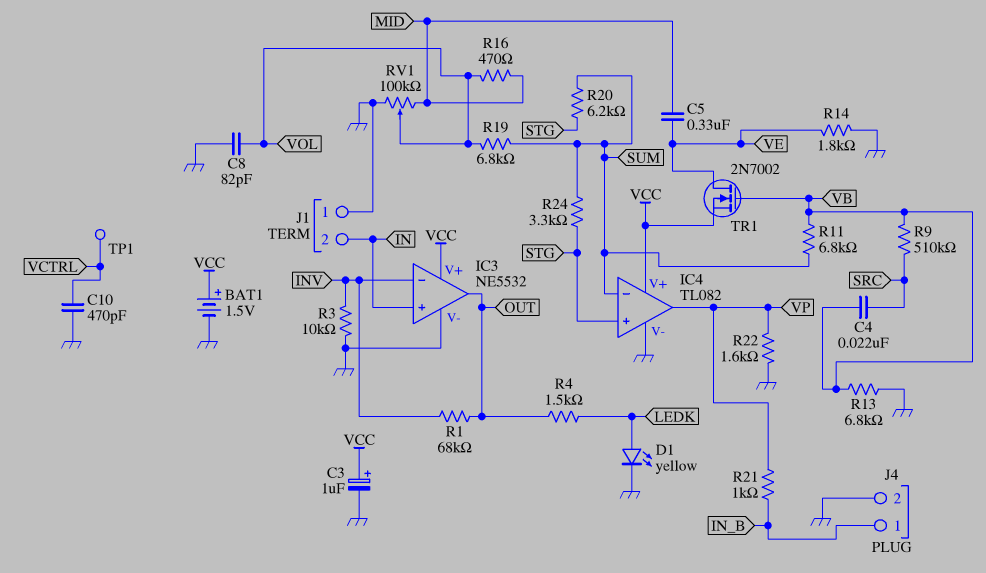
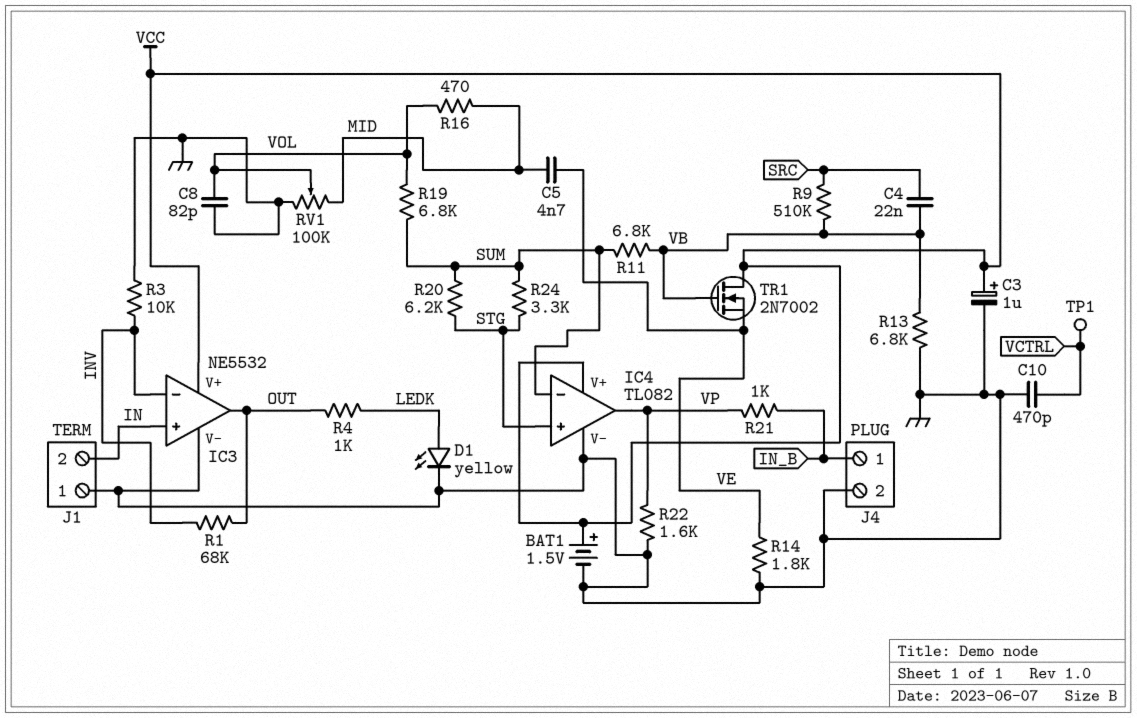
C5: 330nF (MID, VE) -> 4.7nF (MID, VE)
R4: 1.5k (LEDK, OUT) -> 1k (LEDK, OUT)
TR1: NMOS 2N7002 (G VB, D VE, S VCC) -> NMOS 2N7002 (G VB, D VCC, S VE)

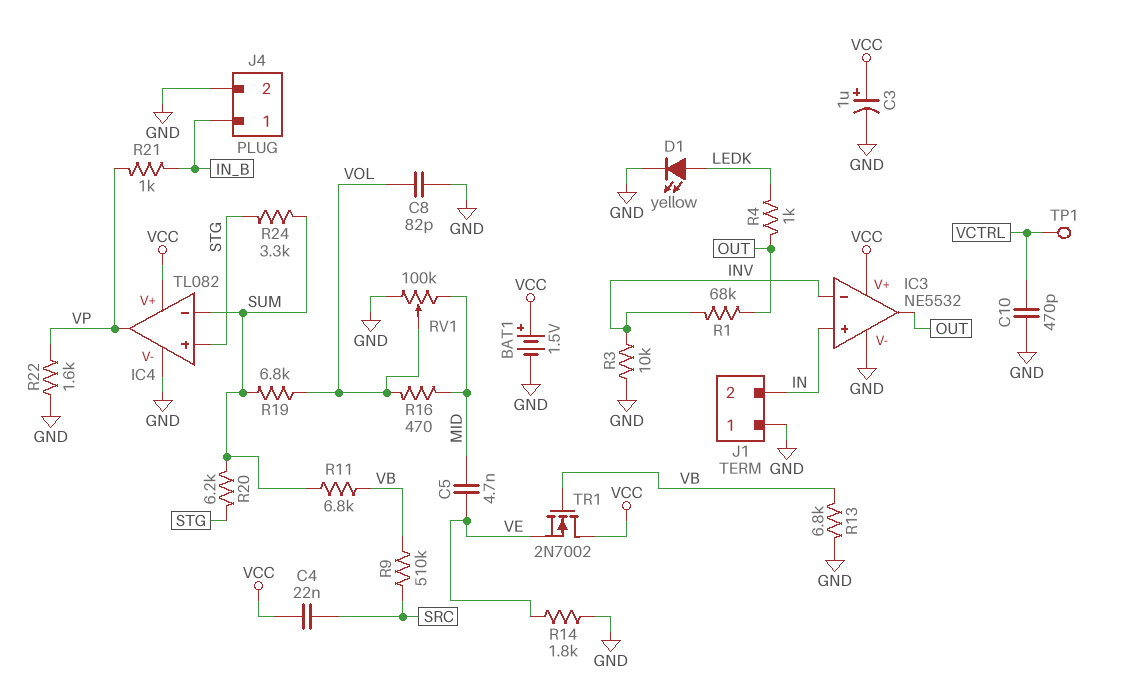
C4: 22nF (SRC, VB) -> 22nF (SRC, VCC)

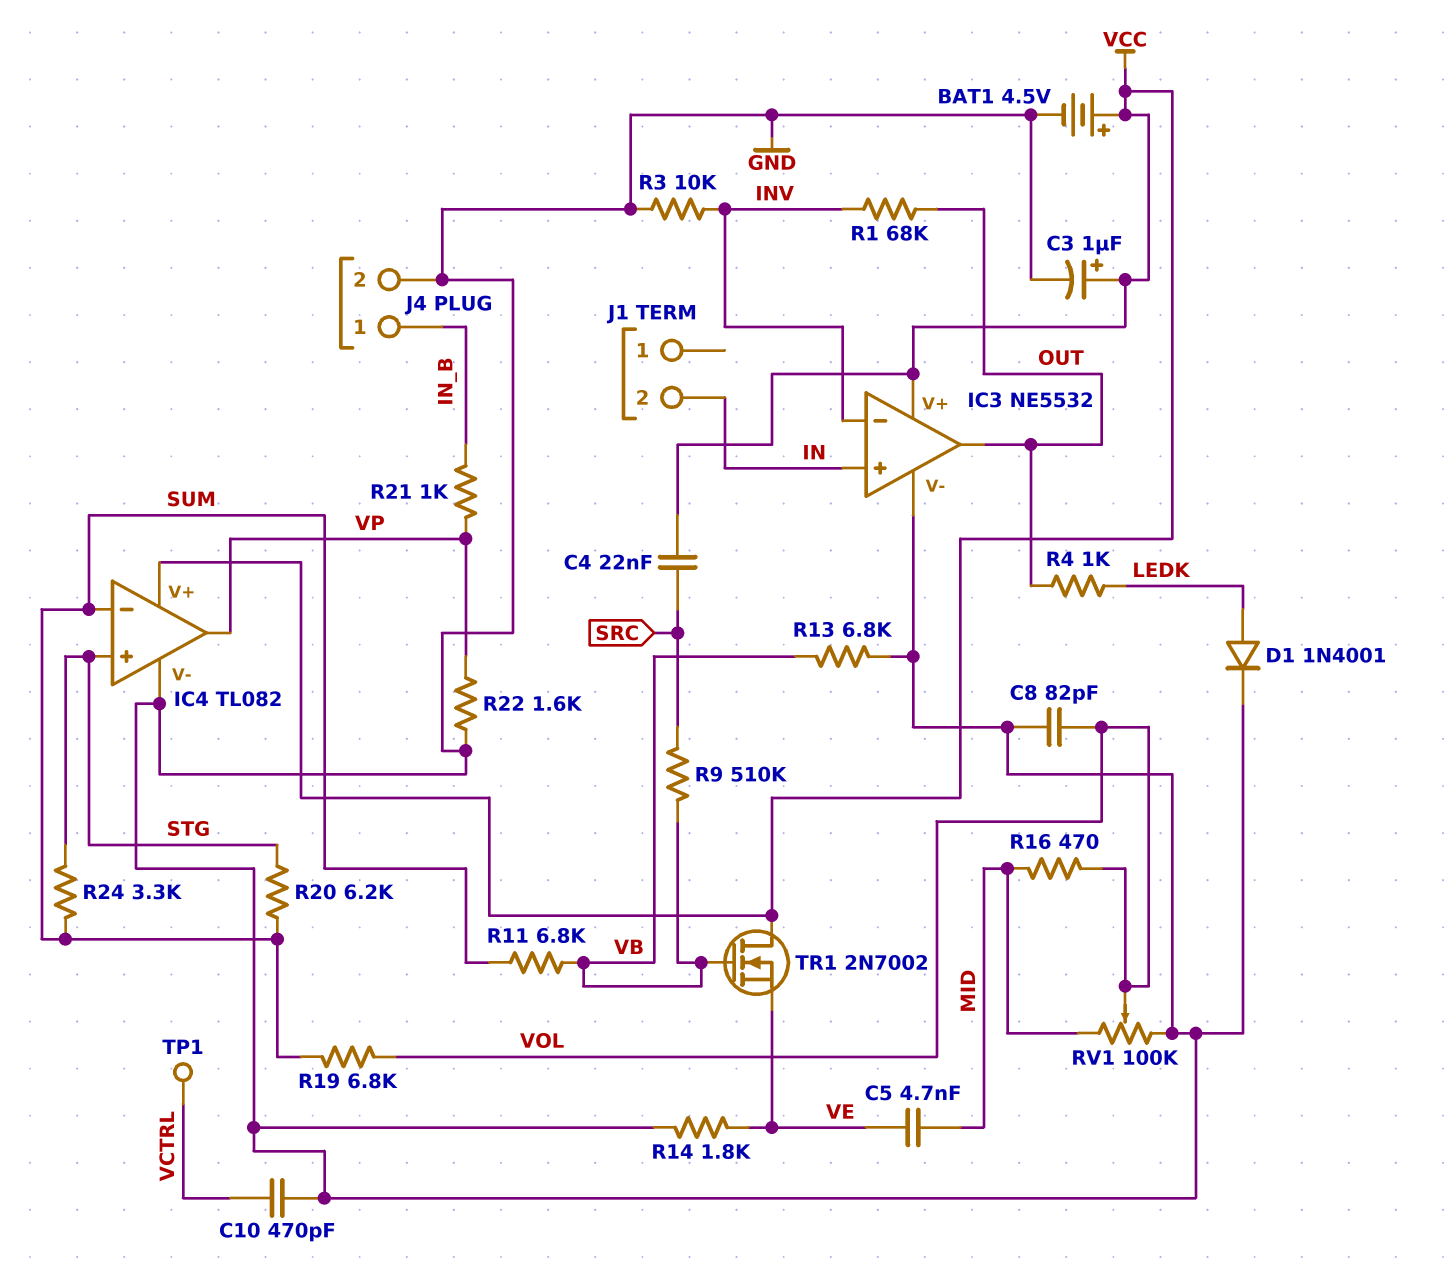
BAT1: 1.5V (plus VCC, minus GND) -> 4.5V (plus VCC, minus GND)
D1: LED yellow (A LEDK, K GND) -> diode 1N4001 (A LEDK, K GND)
J1 pin 1: GND -> none

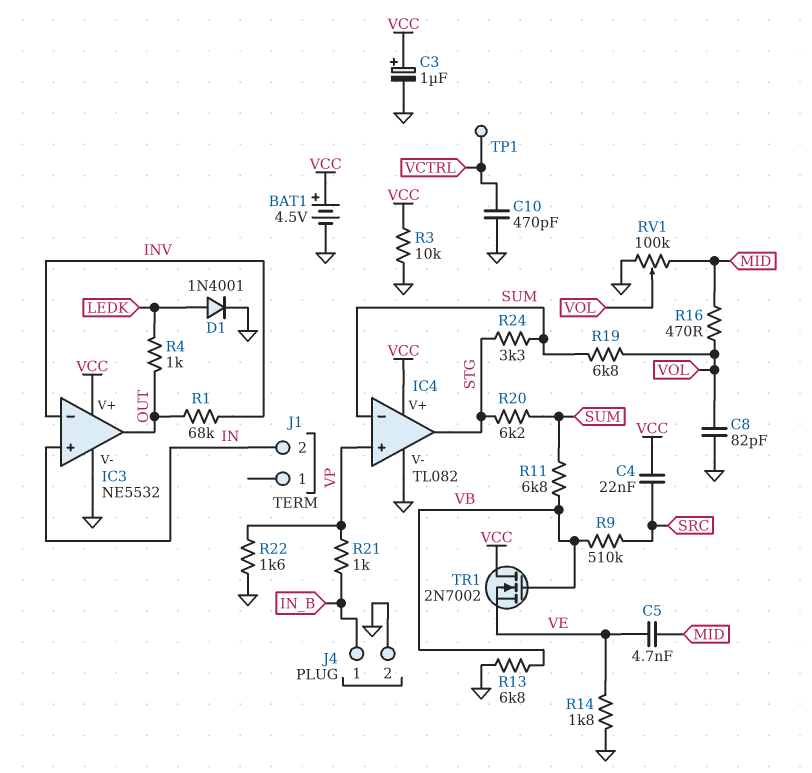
IC4 pin in+: STG -> VP
IC4 pin out: VP -> STG
R3: 10k (GND, INV) -> 10k (GND, VCC)

